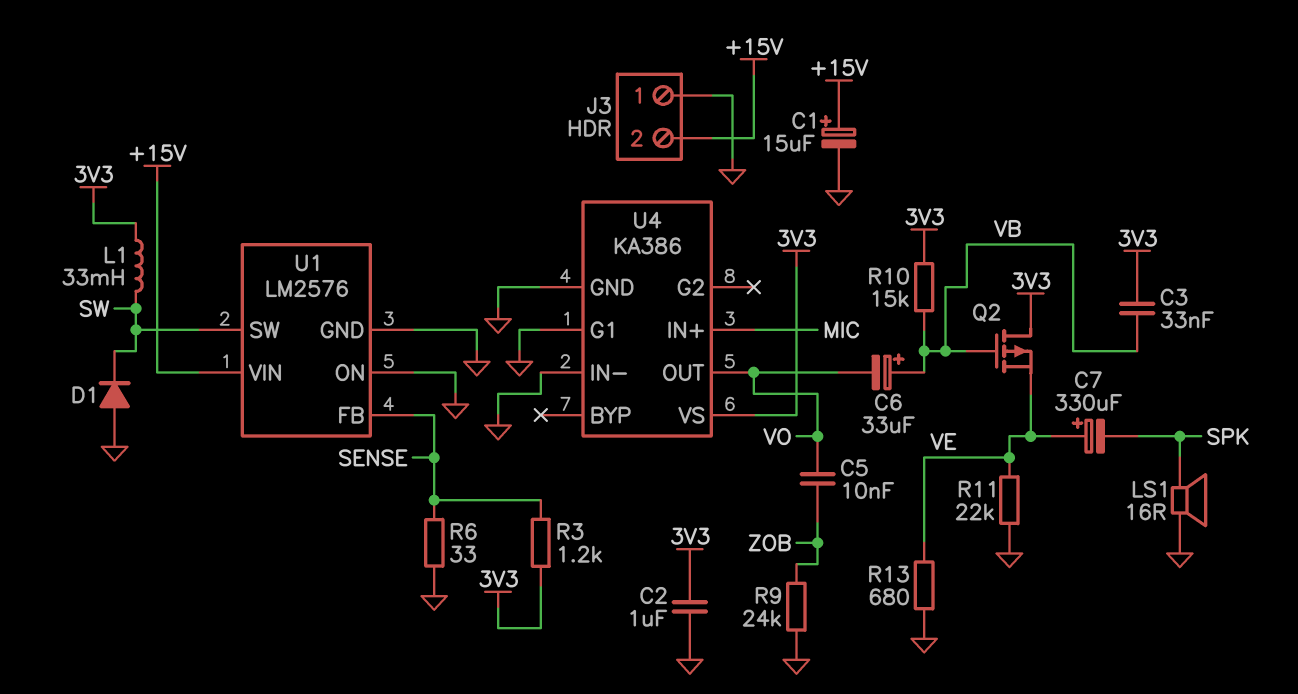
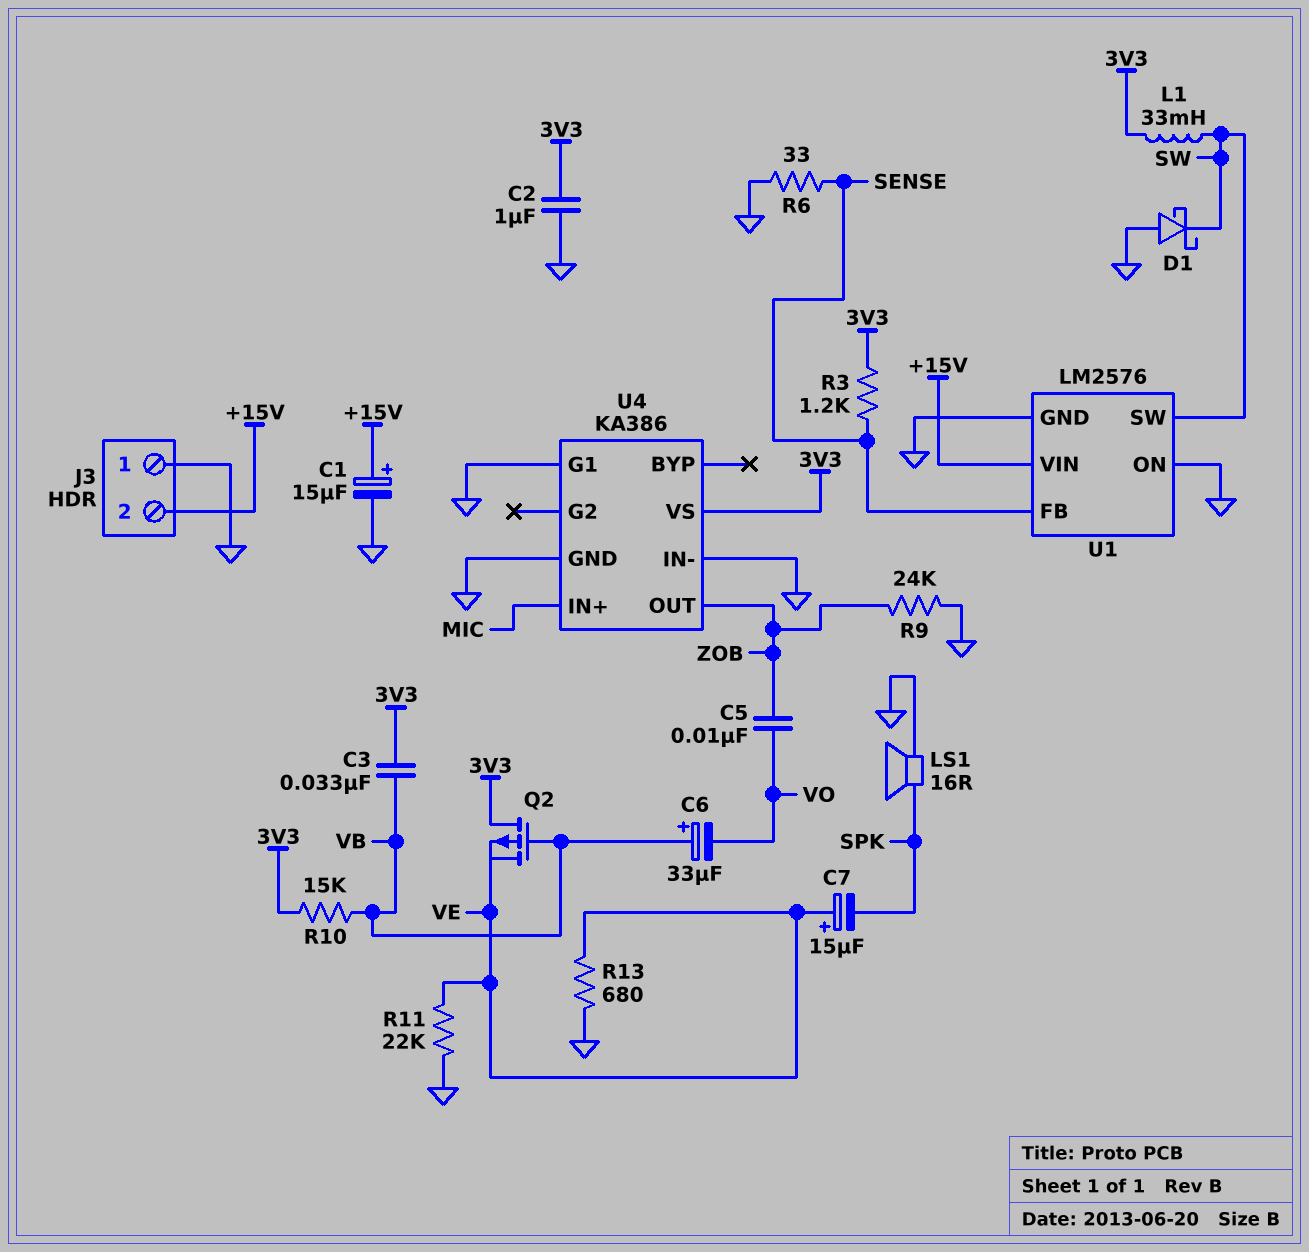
C7: 330uF (plus VE, minus SPK) -> 15uF (plus VE, minus SPK)
D1: diode (A GND, K SW) -> schottky (A GND, K SW)
U4 pin OUT: VO -> ZOB

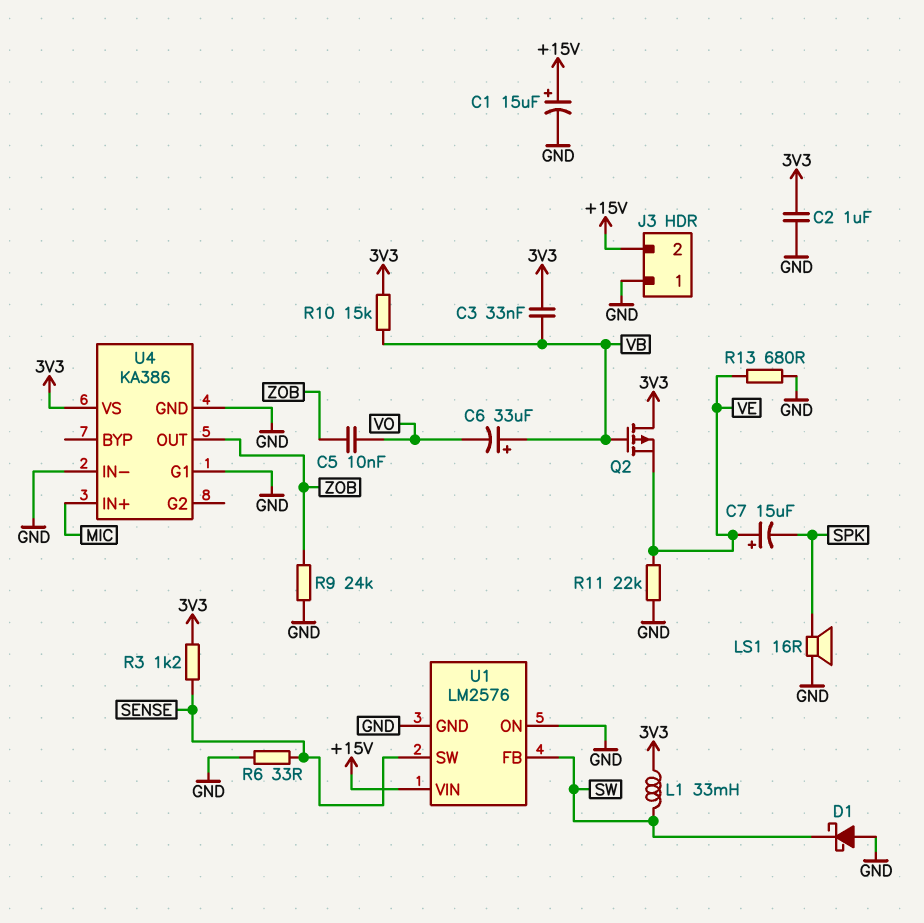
U1 pin FB: SENSE -> SW
U1 pin SW: SW -> SENSE

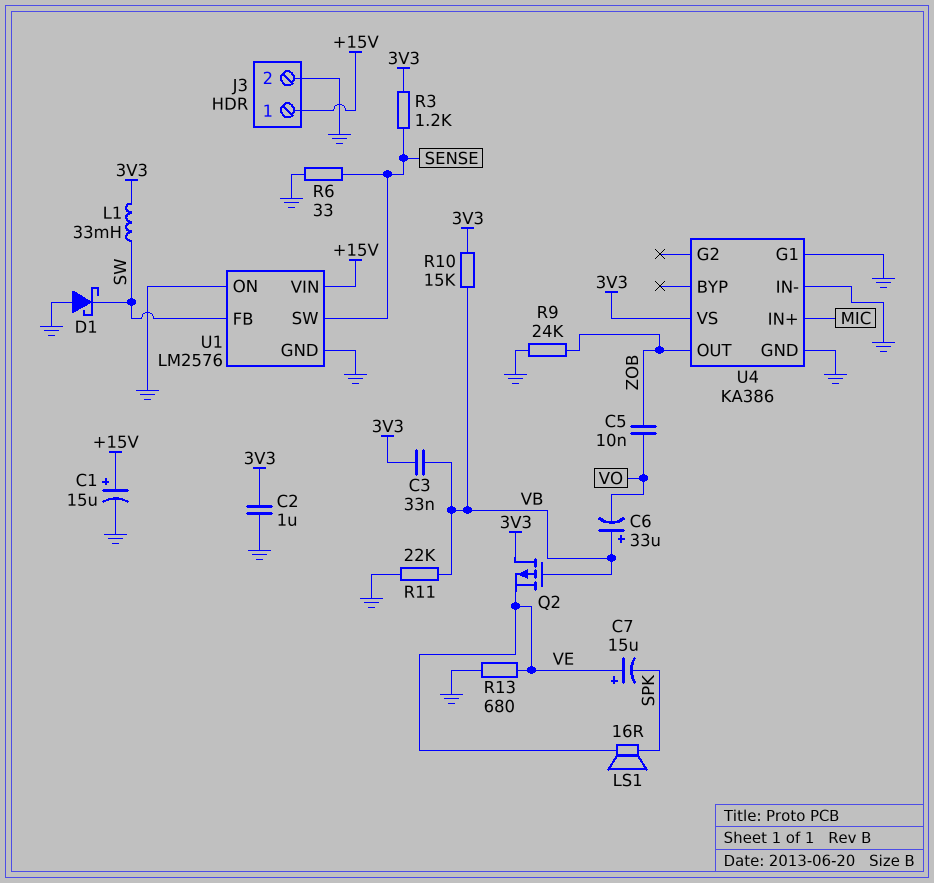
J3 pin 1: GND -> +15V
J3 pin 2: +15V -> GND
LS1: speaker 16R (GND, SPK) -> speaker 16R (SPK, VE)
R11: 22k (GND, VE) -> 22k (GND, VB)

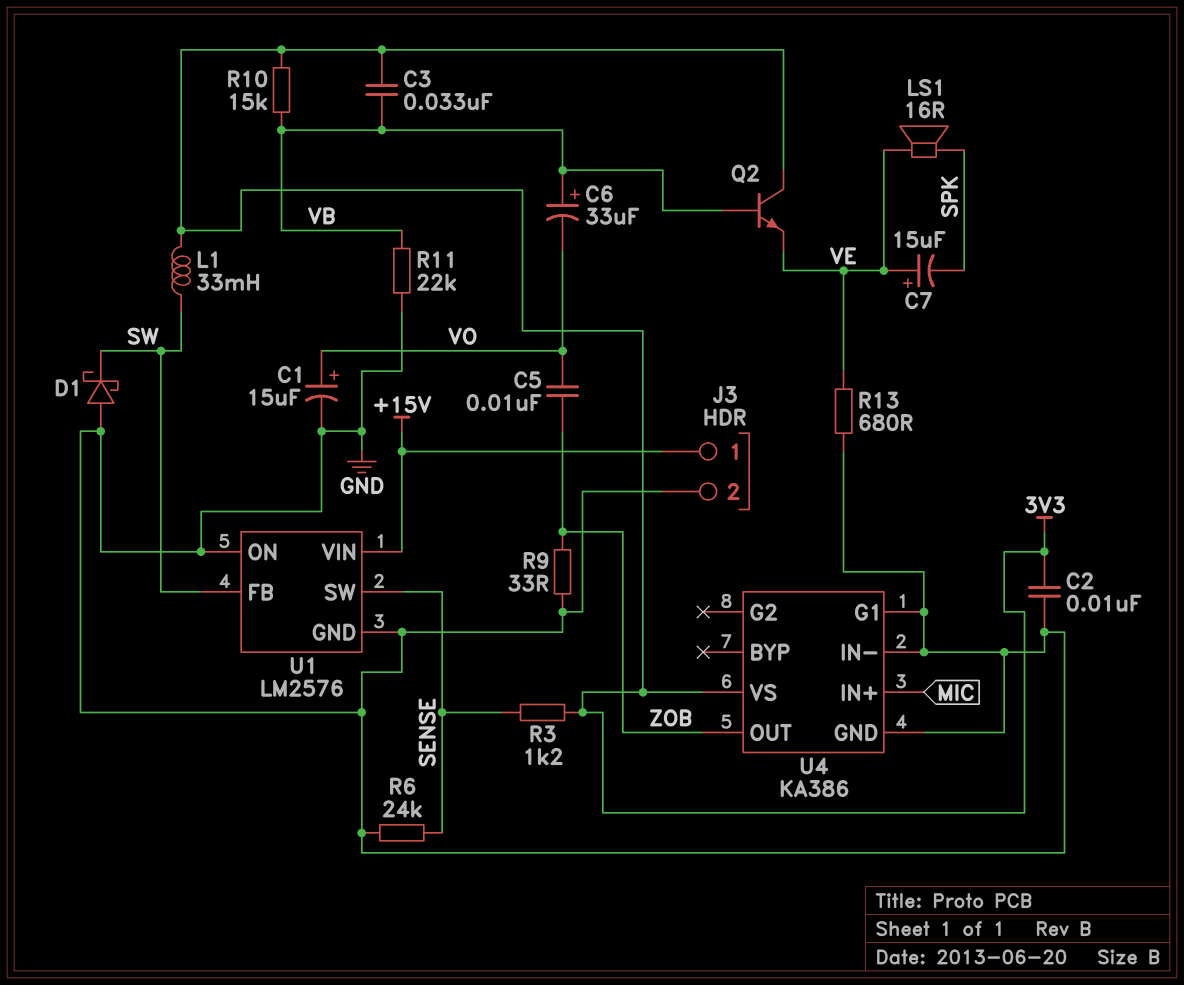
C1: 15uF (plus +15V, minus GND) -> 15uF (plus VO, minus GND)
C2: 1uF (3V3, GND) -> 10nF (3V3, GND)
Q2: PMOS (G VB, D 3V3, S VE) -> NPN (B VB, C 3V3, E VE)
R6: 33 (GND, SENSE) -> 24k (GND, SENSE)
R9: 24k (GND, ZOB) -> 33 (GND, ZOB)

